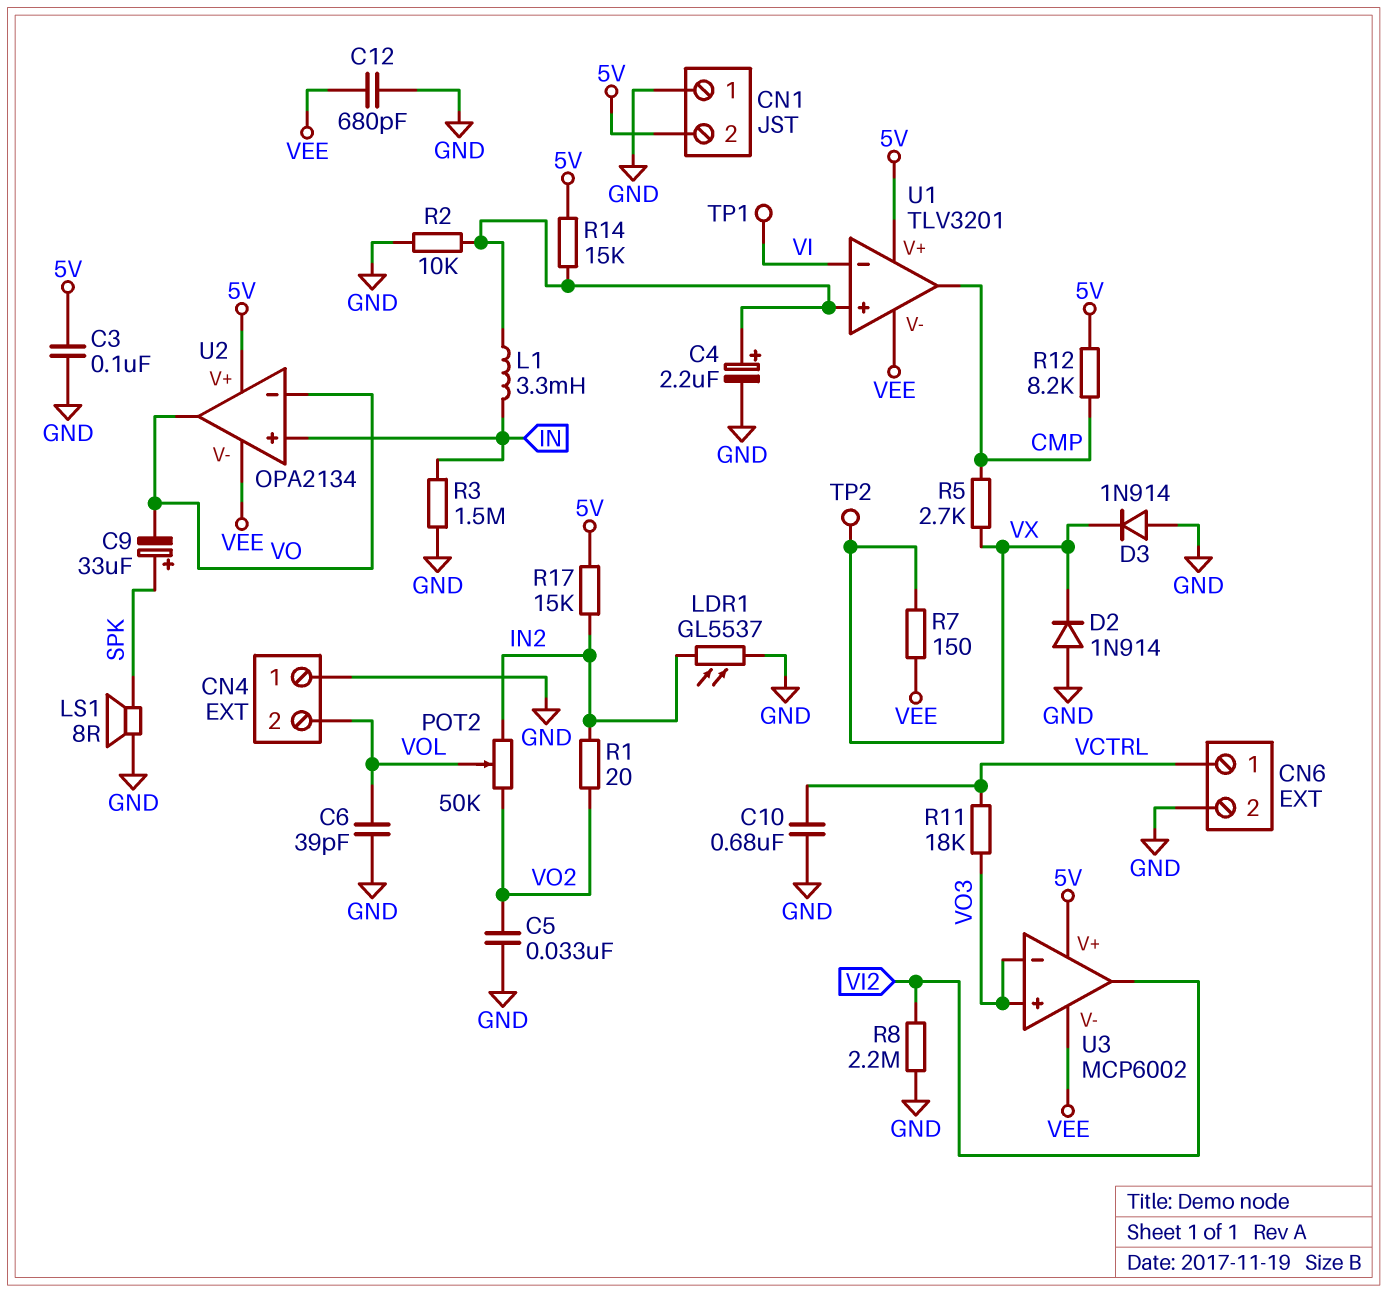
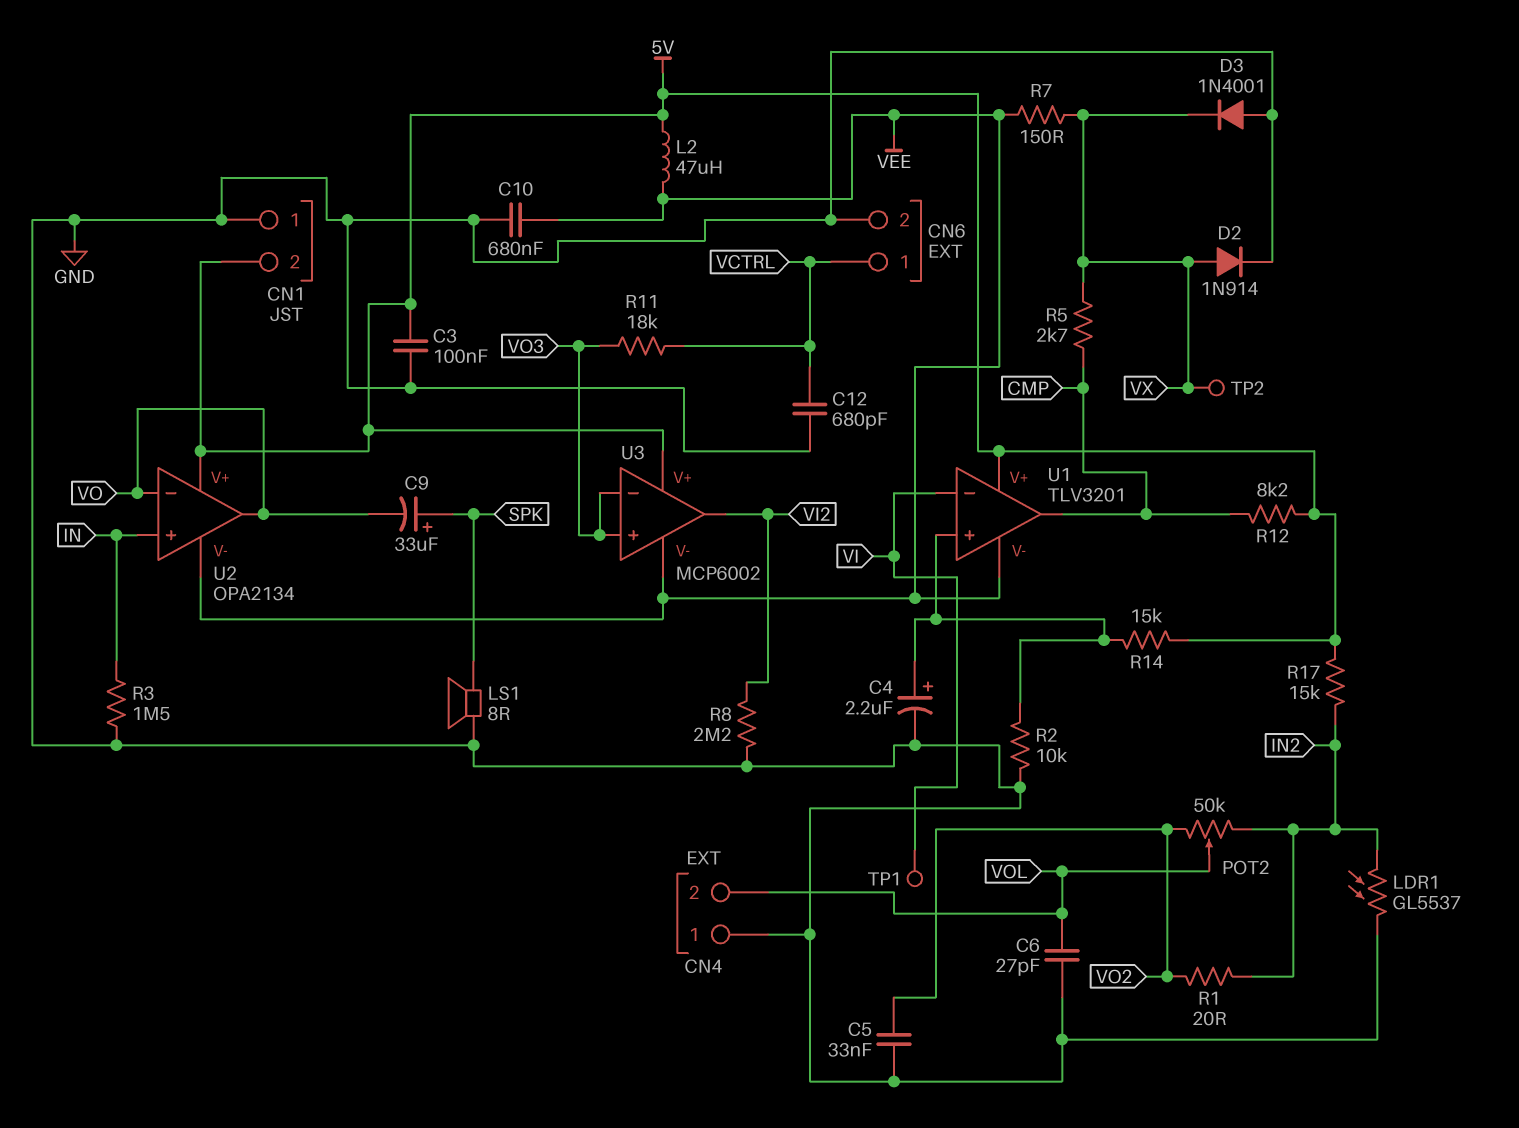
C6: 39pF (GND, VOL) -> 27pF (GND, VOL)
C10: 680nF (GND, VCTRL) -> 680nF (GND, VEE)
C12: 680pF (GND, VEE) -> 680pF (GND, VCTRL)
D2: diode 1N914 (A GND, K VX) -> diode 1N914 (A VX, K GND)
D3: diode 1N914 (A GND, K VX) -> diode 1N4001 (A GND, K VX)
L1: 3.3mH (IN, U1/in+) -> none
L2: none -> 47uH (5V, VEE)

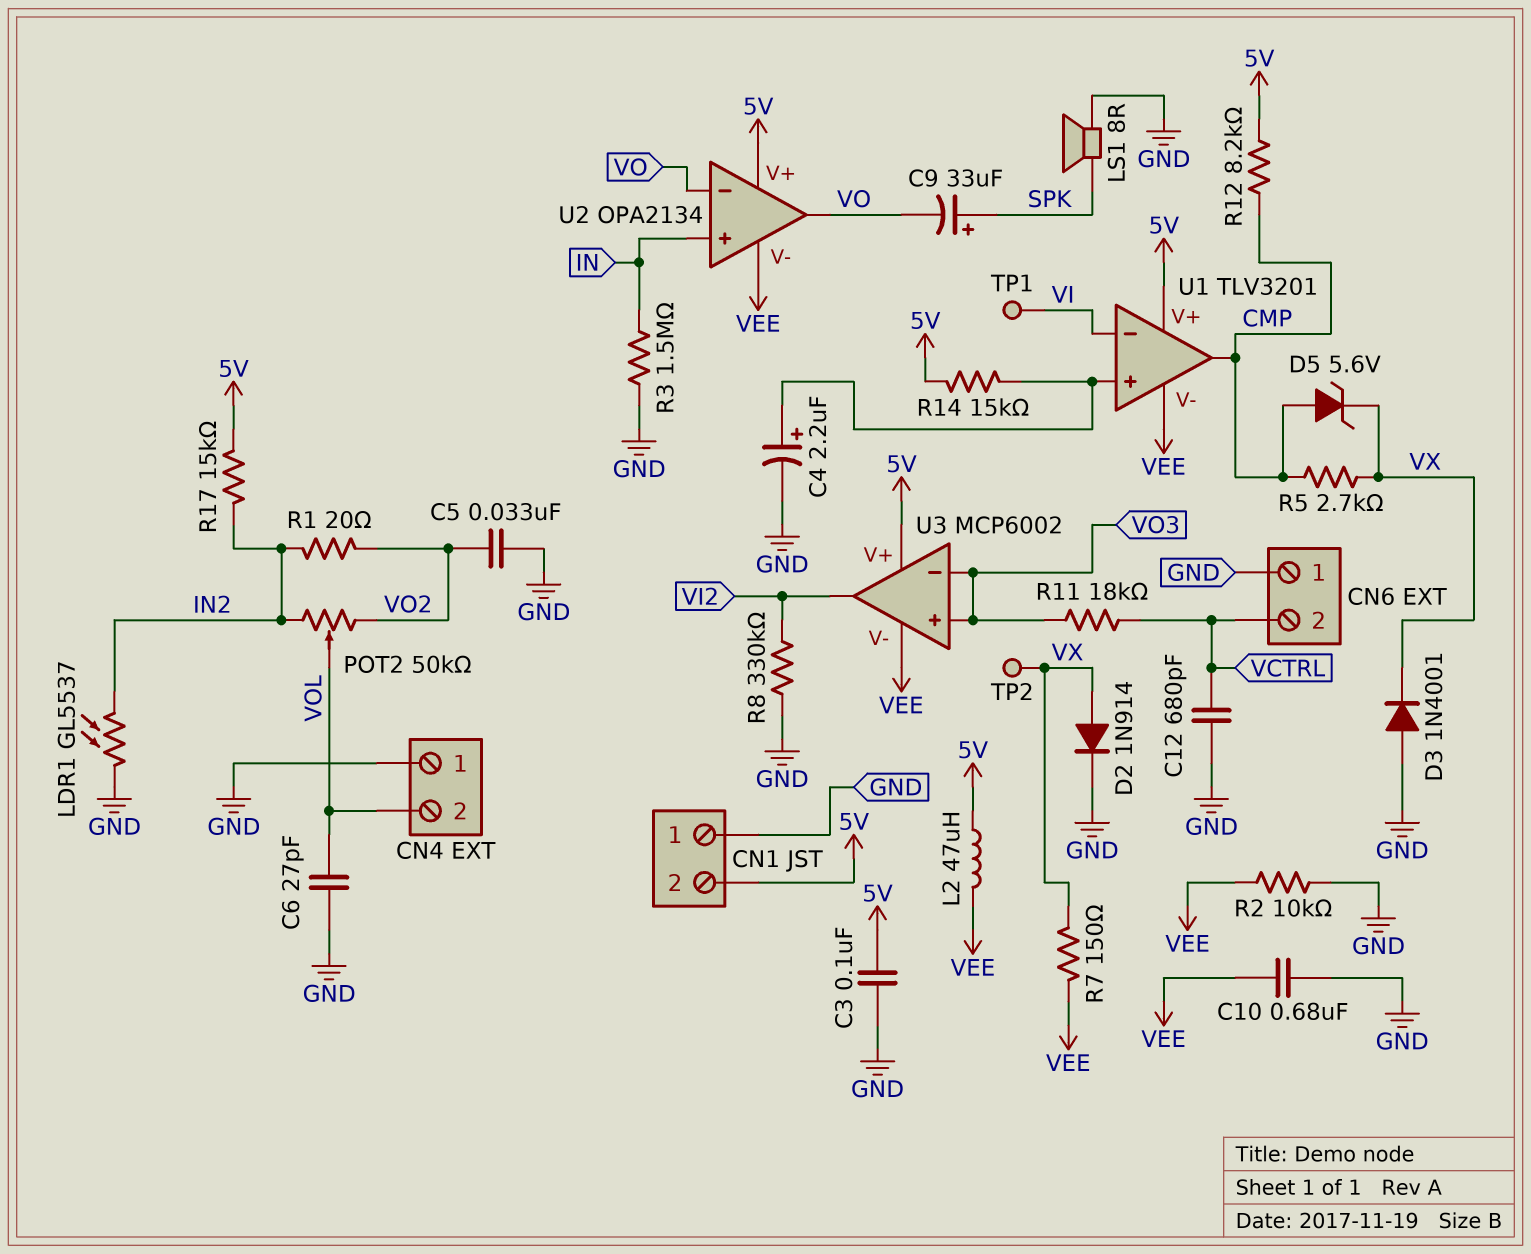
CN6 pin 1: VCTRL -> GND
CN6 pin 2: GND -> VCTRL
D5: none -> zener 5.6V (A CMP, K VX)
R2: 10k (GND, U1/in+) -> 10k (GND, VEE)
R8: 2.2M (GND, VI2) -> 330k (GND, VI2)

